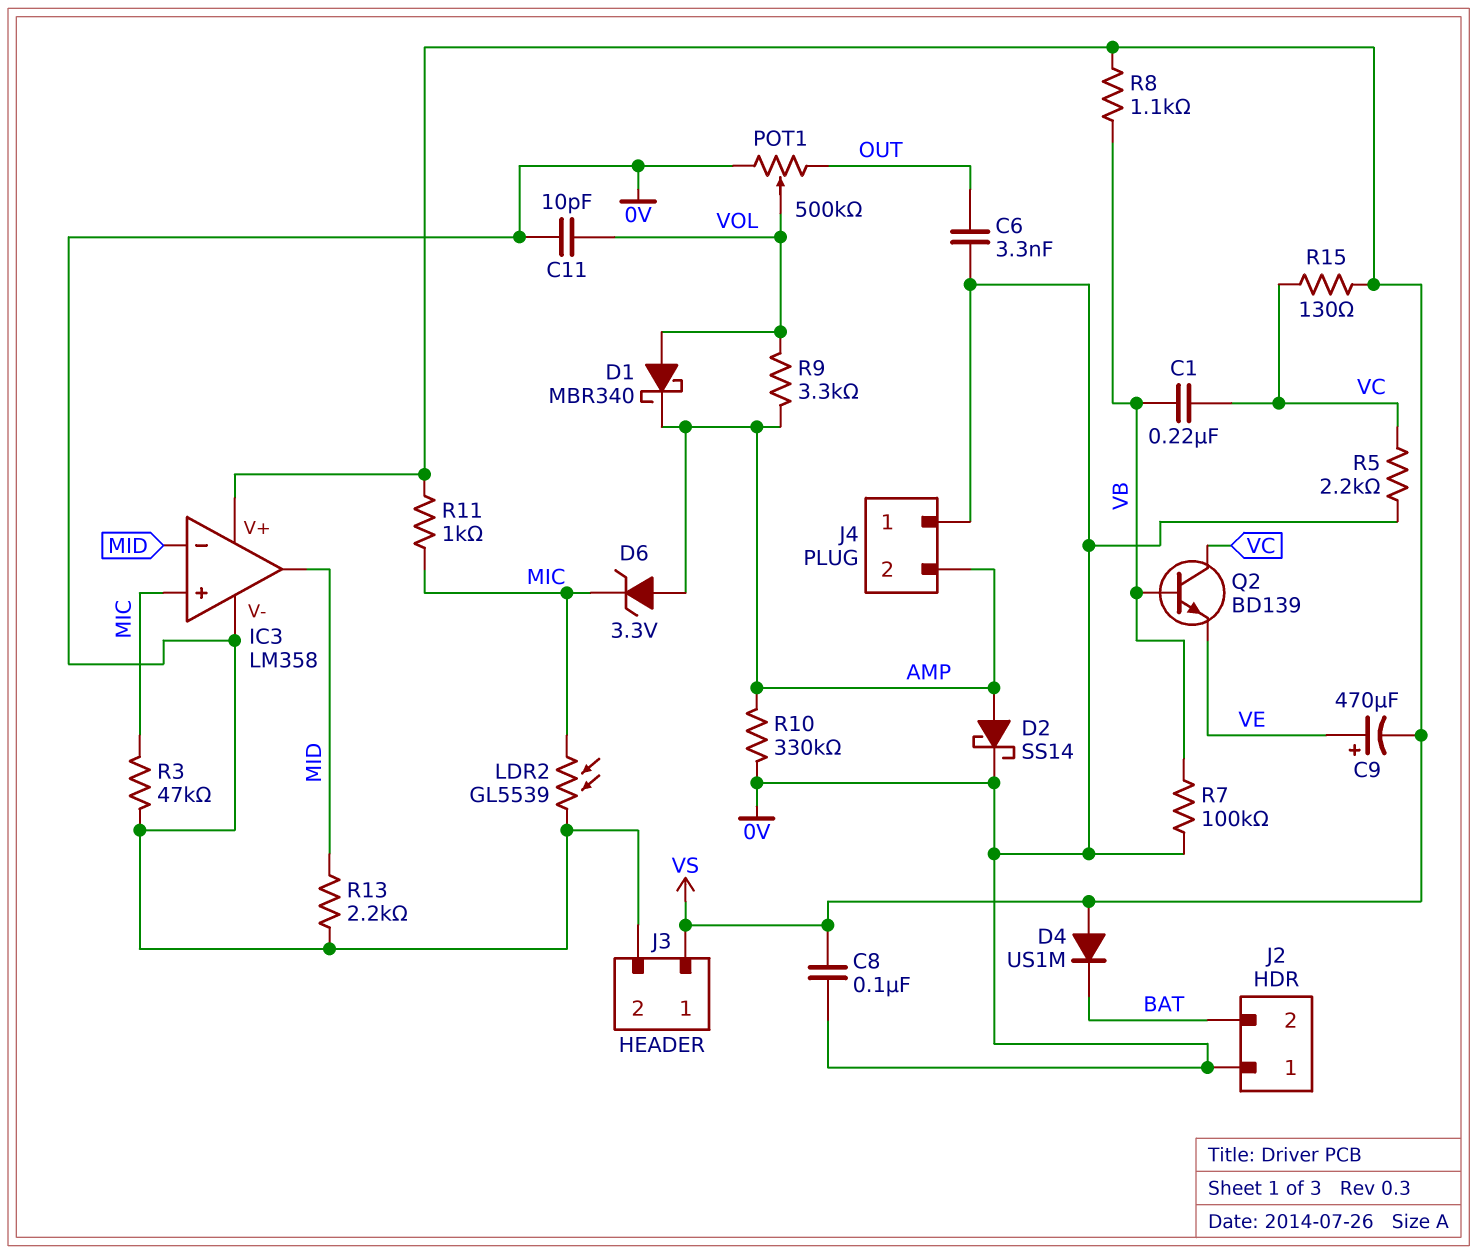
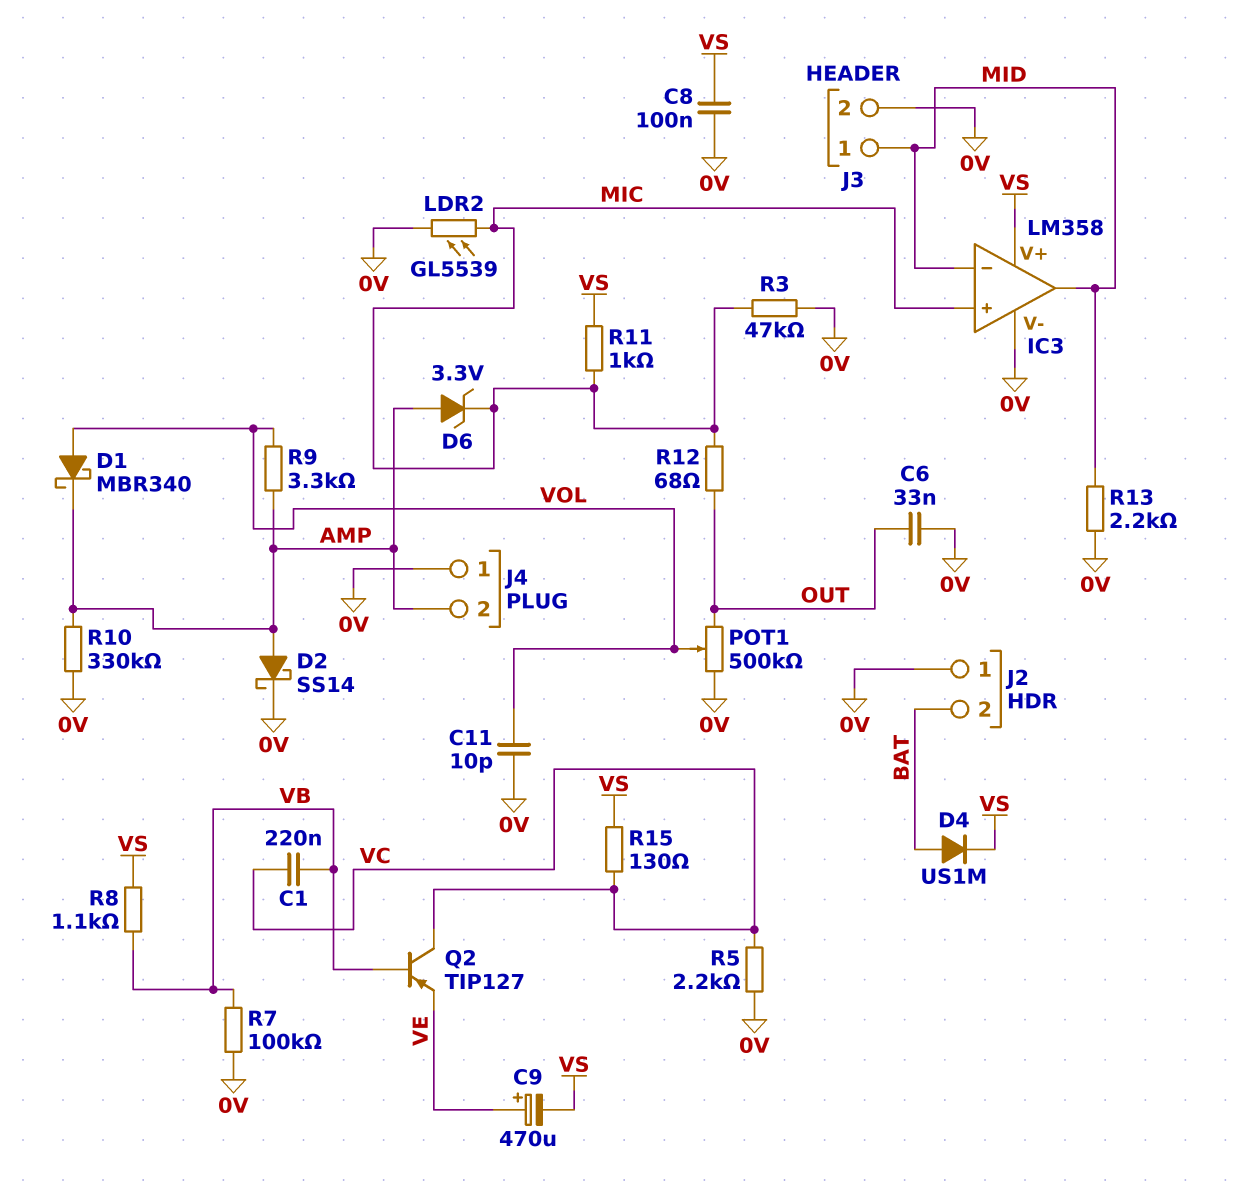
C6: 3.3nF (0V, OUT) -> 33nF (0V, OUT)
D4: diode US1M (A VS, K BAT) -> diode US1M (A BAT, K VS)
J3 pin 1: VS -> MID
Q2: NPN BD139 (B VB, C VC, E VE) -> PNP TIP127 (B VB, C VC, E VE)
R12: none -> 68 (MIC, OUT)

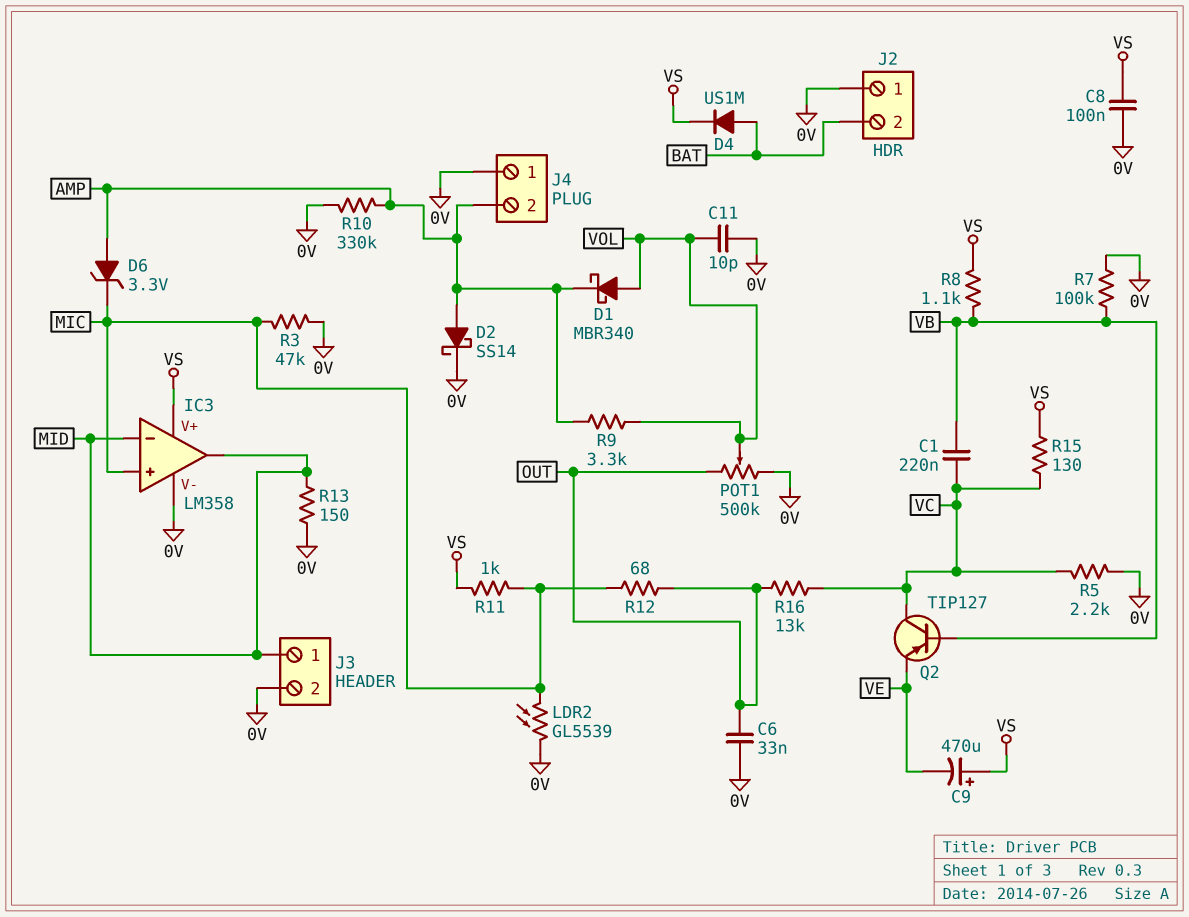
C9: 470uF (plus VE, minus VS) -> 470uF (plus VS, minus VE)
R13: 2.2k (0V, MID) -> 150 (0V, MID)
R16: none -> 13k (OUT, VC)

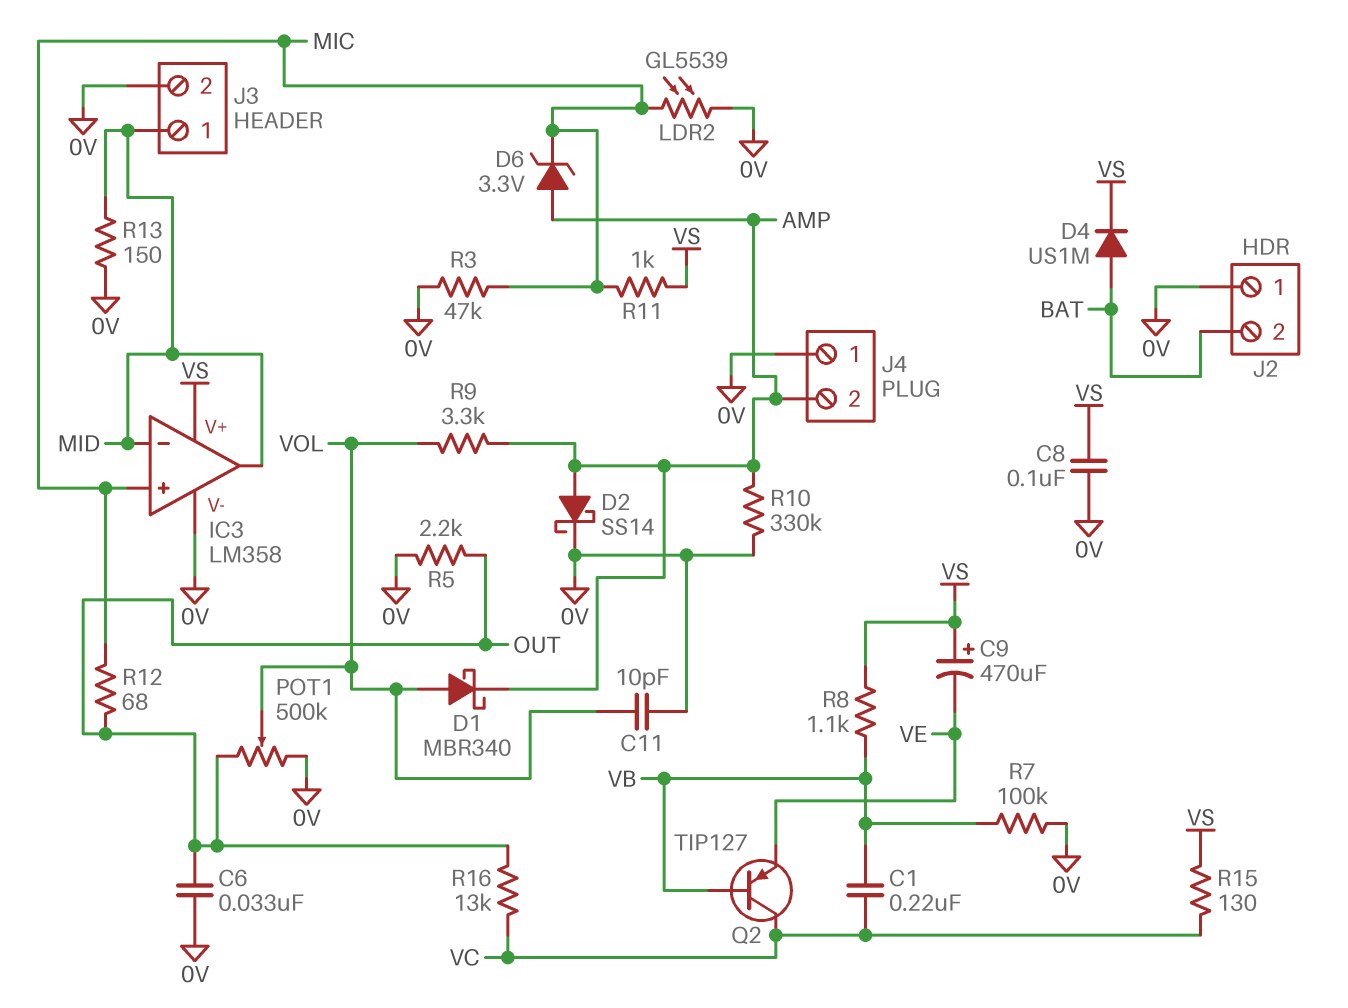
R5: 2.2k (0V, VC) -> 2.2k (0V, OUT)

